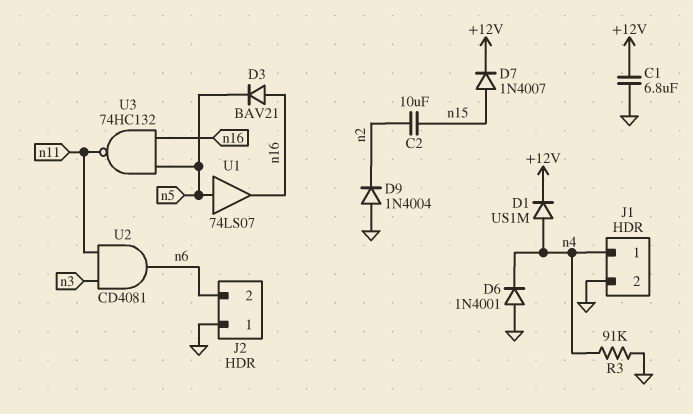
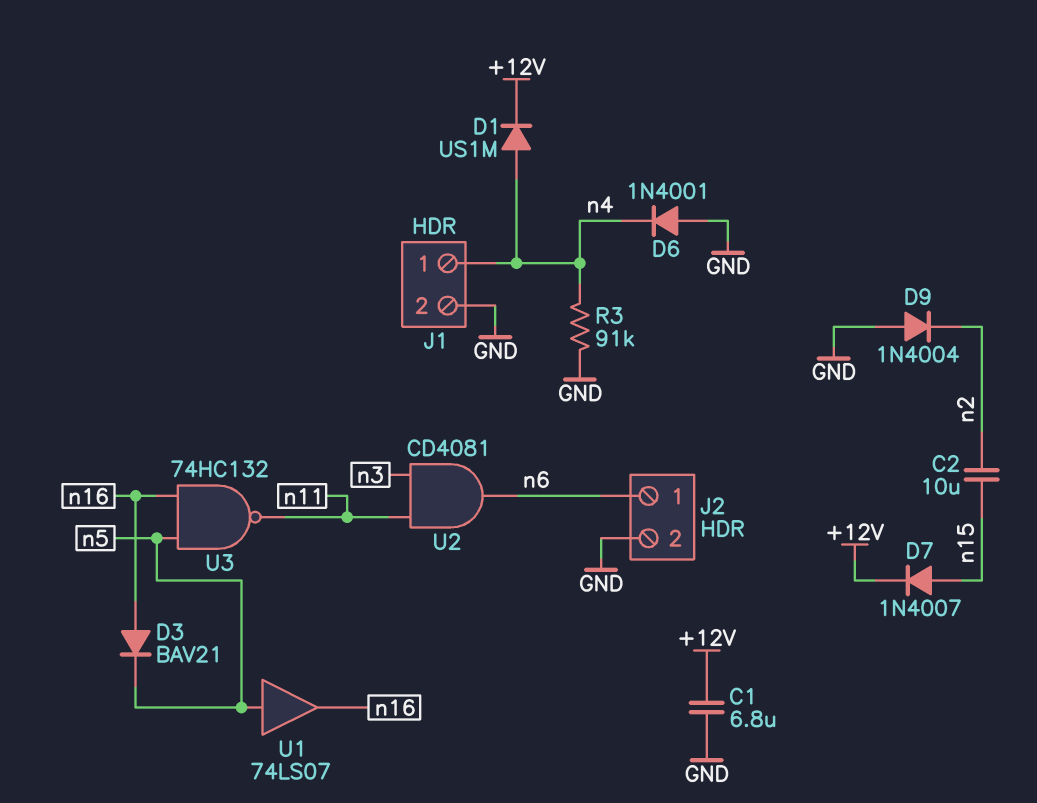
J2 pin 1: GND -> n6
J2 pin 2: n6 -> GND

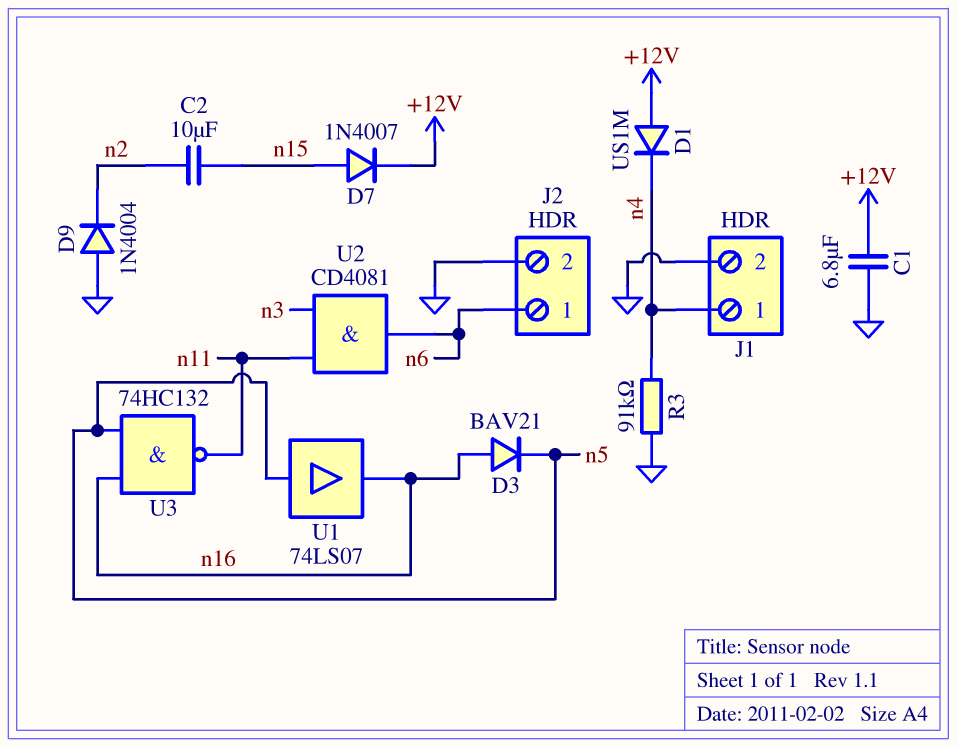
D1: diode US1M (A n4, K +12V) -> diode US1M (A +12V, K n4)
D6: diode 1N4001 (A GND, K n4) -> none

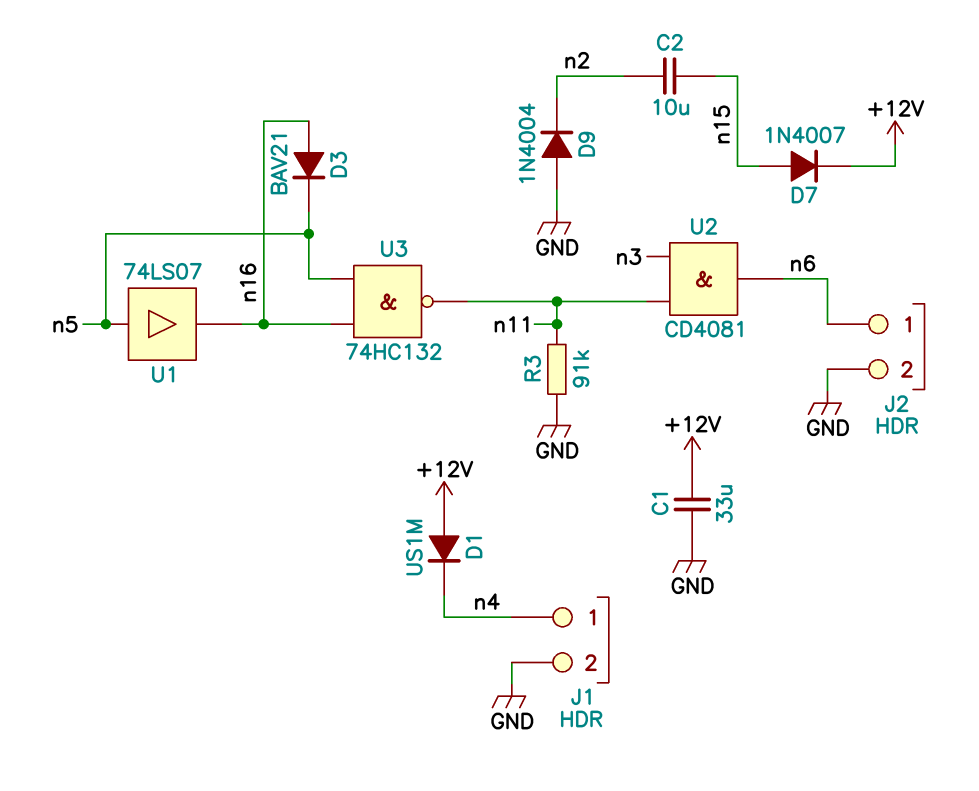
C1: 6.8uF (+12V, GND) -> 33uF (+12V, GND)
R3: 91k (GND, n4) -> 91k (GND, n11)

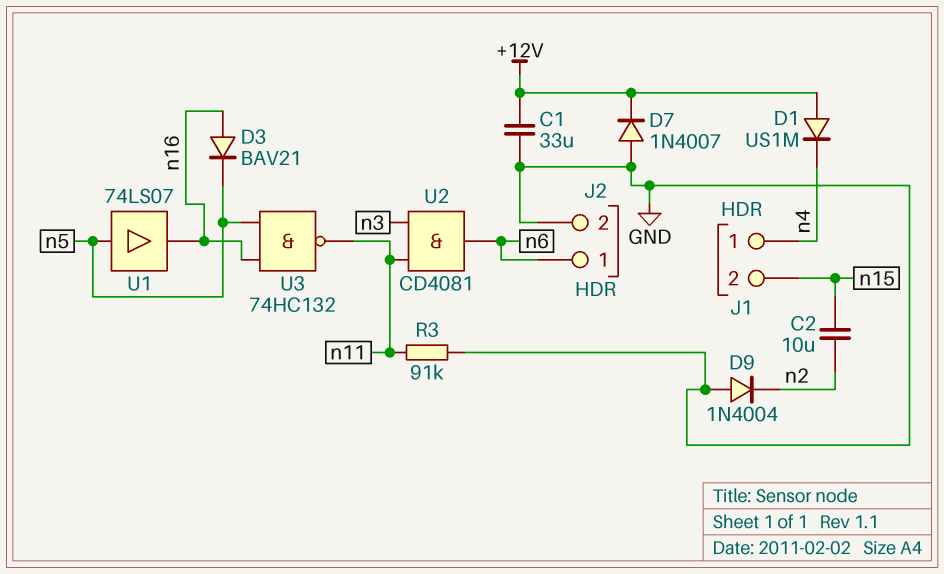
D7: diode 1N4007 (A n15, K +12V) -> diode 1N4007 (A GND, K +12V)
J1 pin 2: GND -> n15

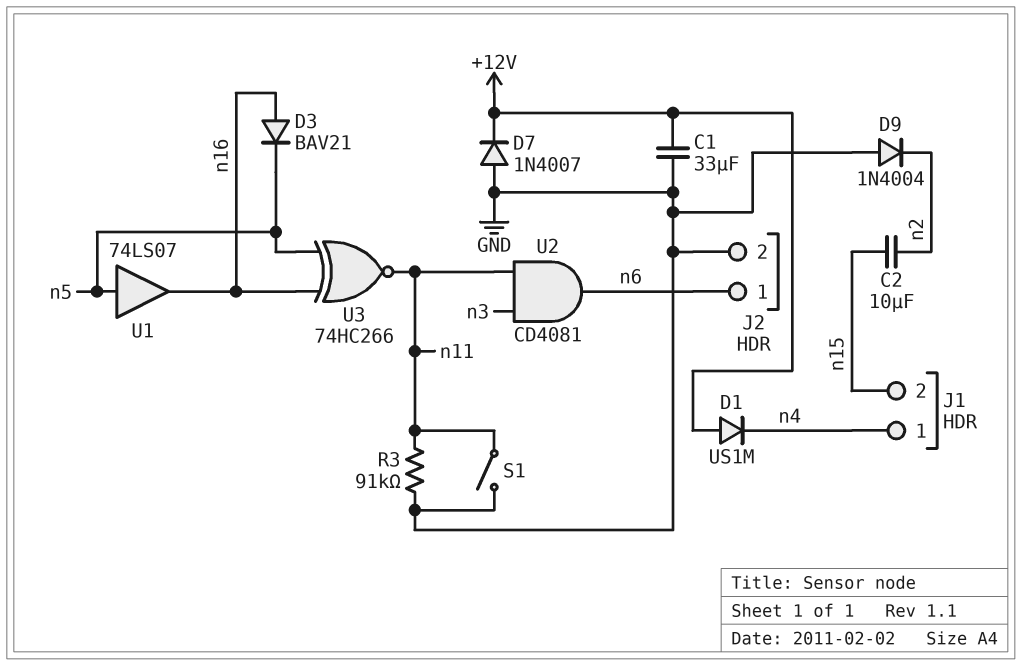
S1: none -> switch (GND, n11)
U3: NAND 74HC132 (in n5, in n16, out n11) -> XNOR 74HC266 (in n5, in n16, out n11)

